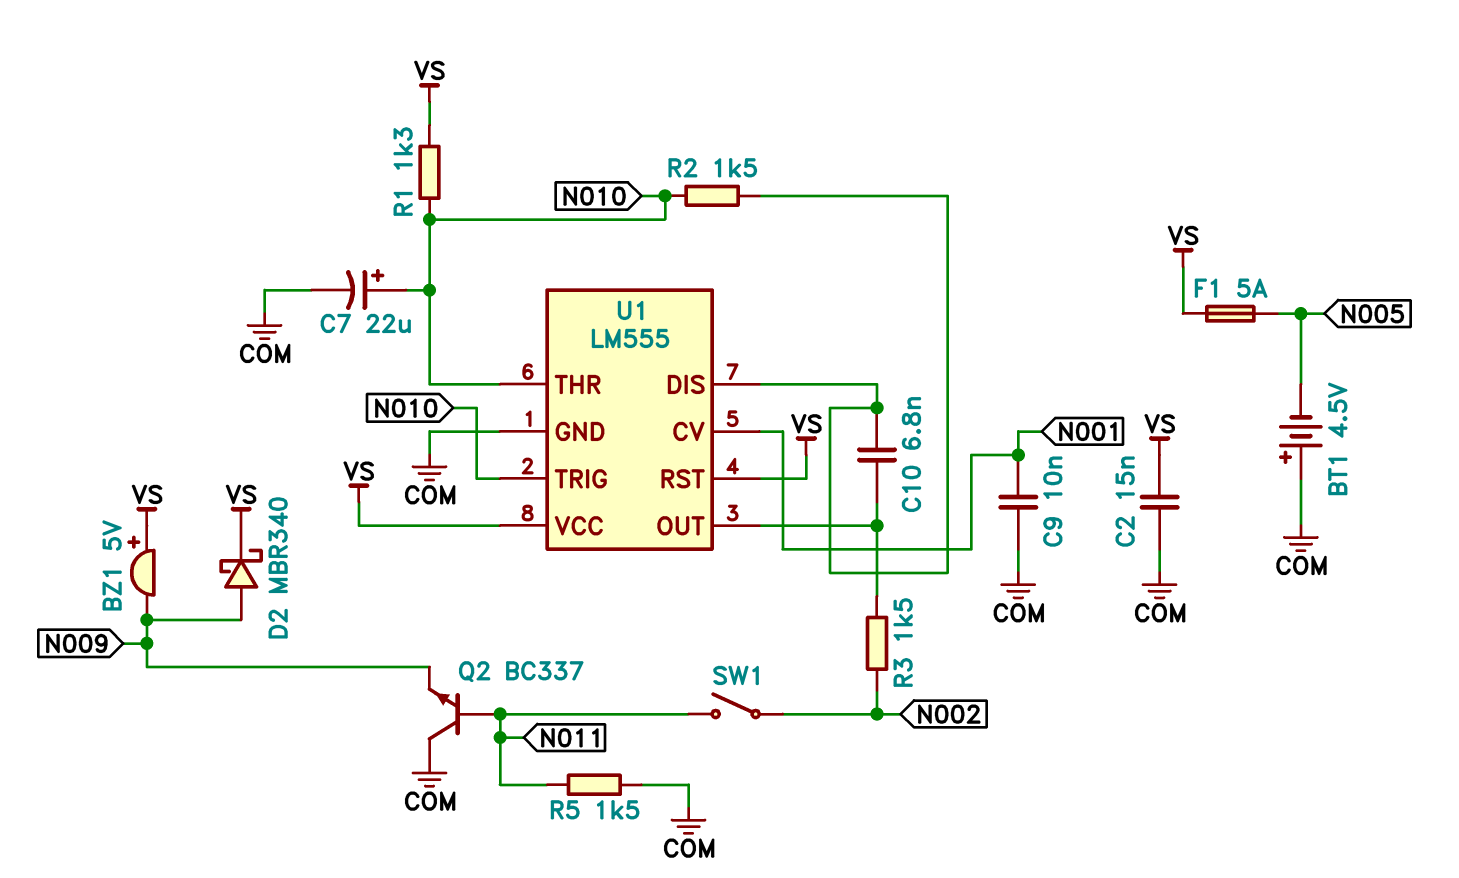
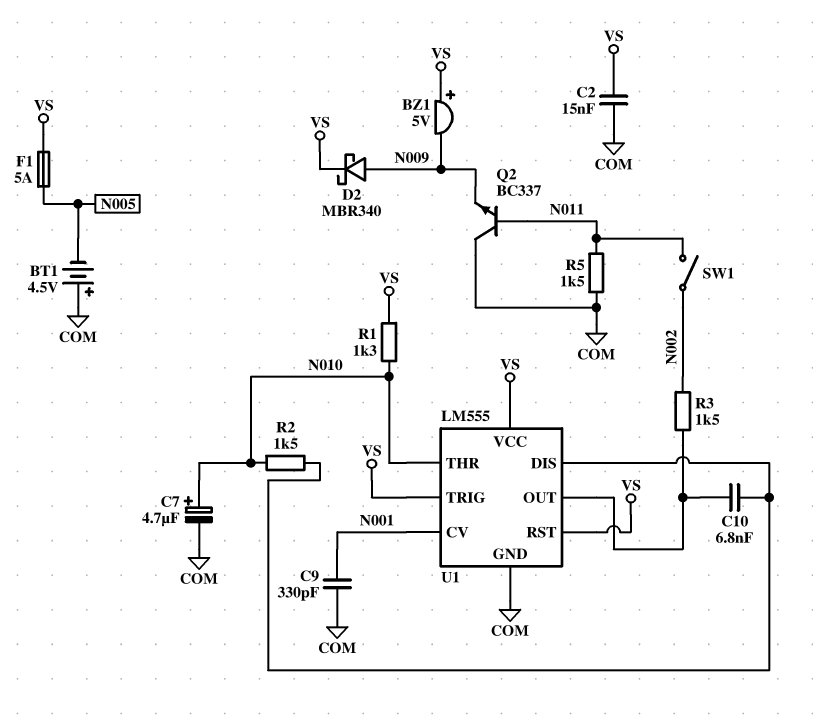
C7: 22uF (plus N010, minus COM) -> 4.7uF (plus N010, minus COM)
C9: 10nF (COM, N001) -> 330pF (COM, N001)
U1 pin TRIG: N010 -> VS

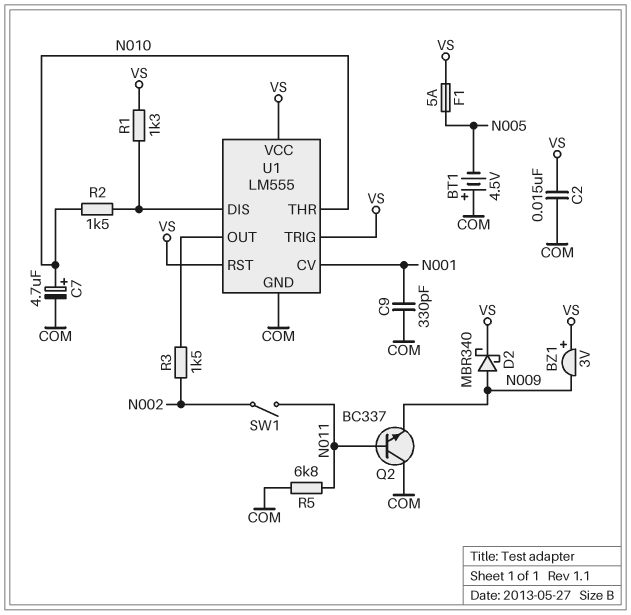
BZ1: buzzer 5V (plus VS, minus N009) -> buzzer 3V (plus VS, minus N009)
C10: 6.8nF (U1/DIS, U1/OUT) -> none
R1: 1.3k (N010, VS) -> 1.3k (U1/DIS, VS)
R5: 1.5k (COM, N011) -> 6.8k (COM, N011)

